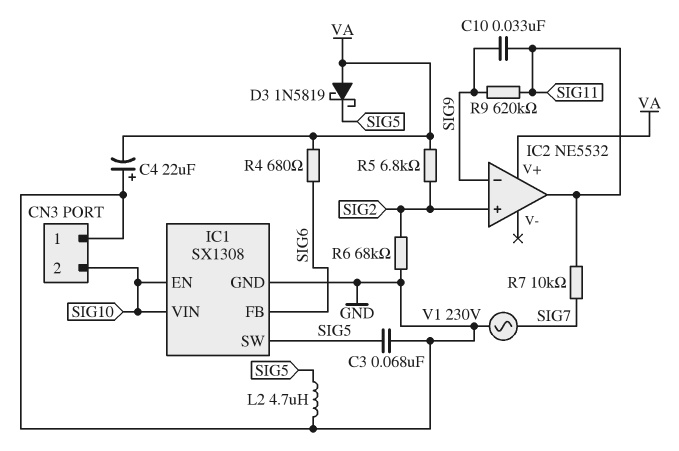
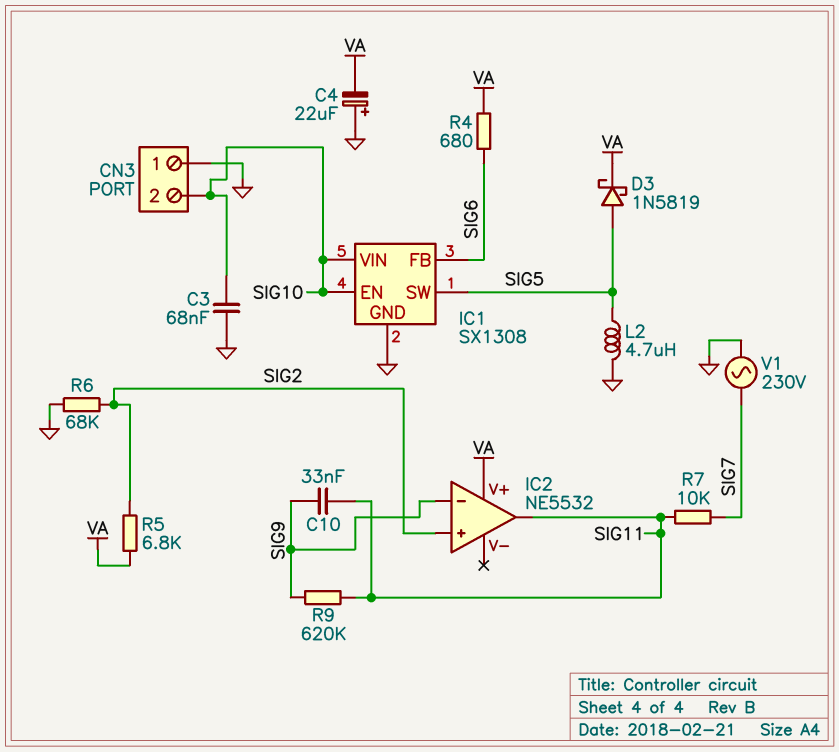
C3: 68nF (GND, SIG5) -> 68nF (GND, SIG10)
D3: schottky 1N5819 (A VA, K SIG5) -> schottky 1N5819 (A SIG5, K VA)

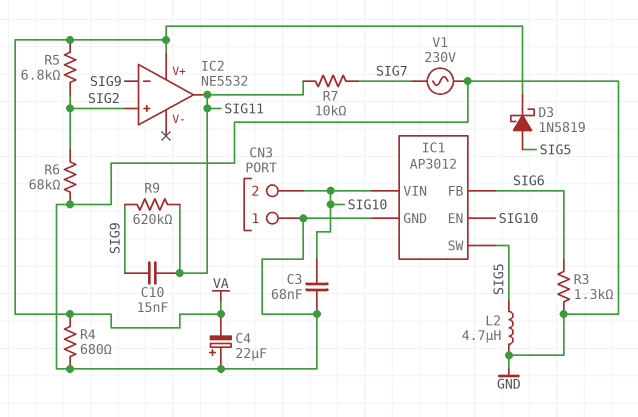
C10: 33nF (SIG9, SIG11) -> 15nF (SIG9, SIG11)
IC1: SX1308 -> AP3012
R3: none -> 1.3k (GND, SIG6)
R4: 680 (SIG6, VA) -> 680 (GND, VA)

